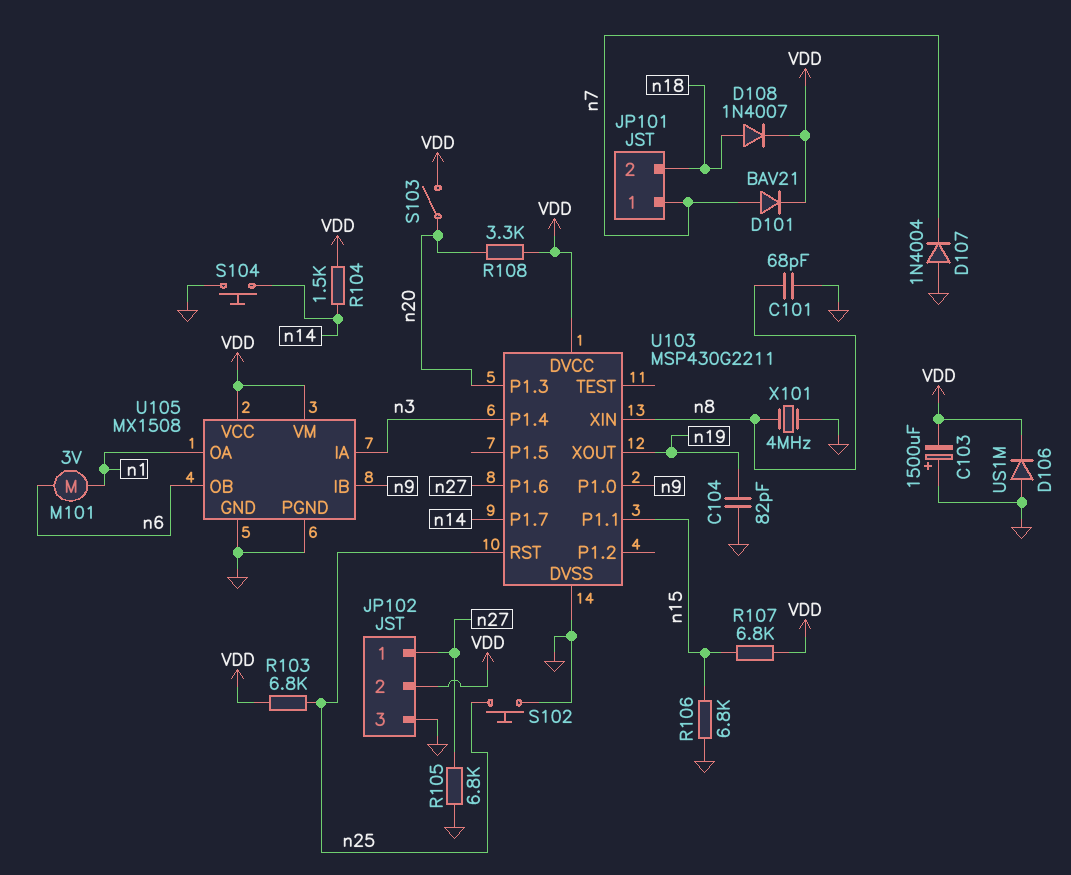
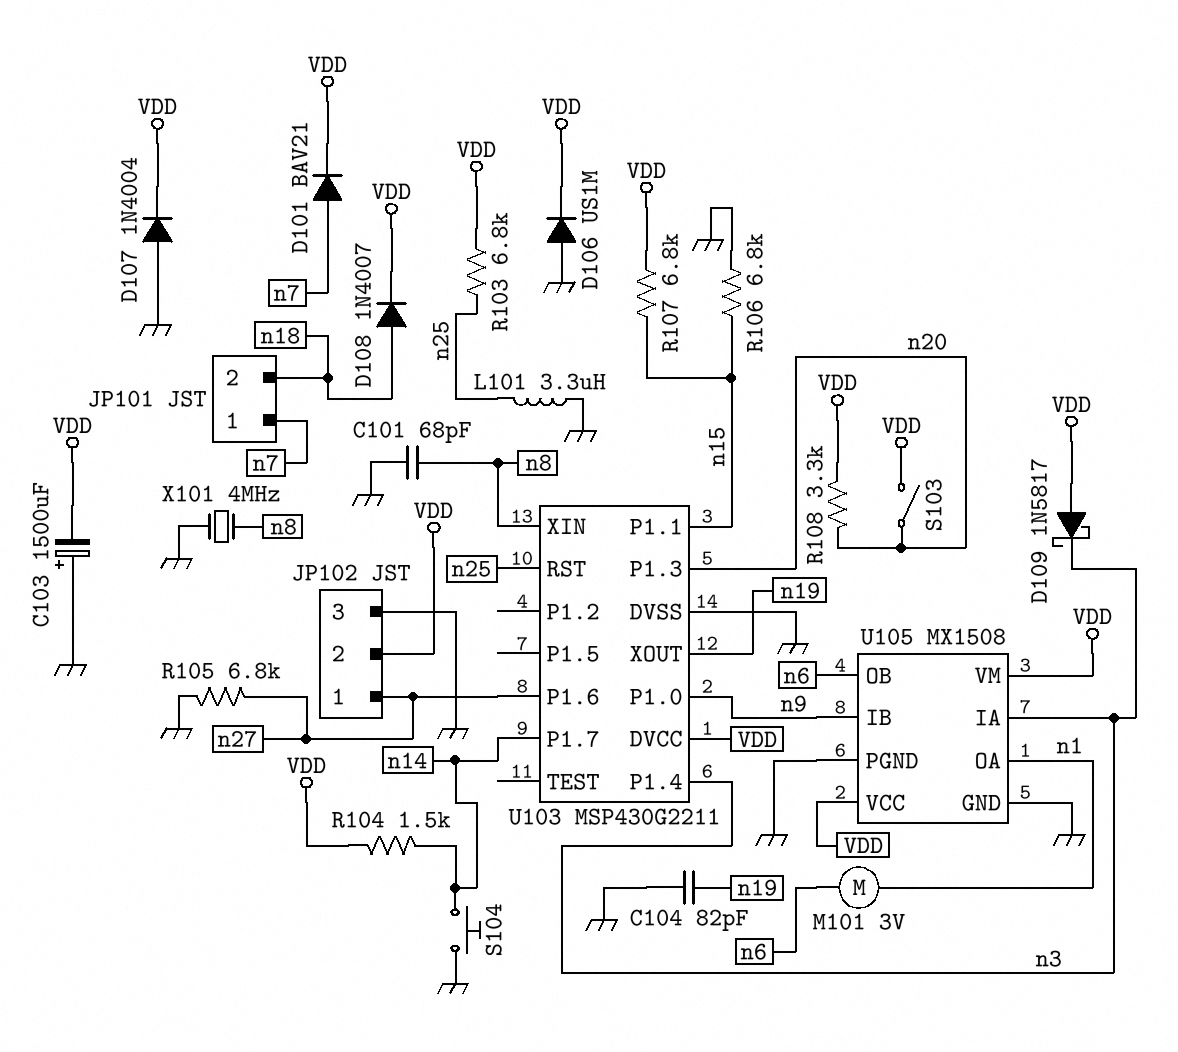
D107: diode 1N4004 (A GND, K n7) -> diode 1N4004 (A GND, K VDD)
D109: none -> schottky 1N5817 (A VDD, K n3)
L101: none -> 3.3uH (GND, n25)
S102: button (GND, n25) -> none

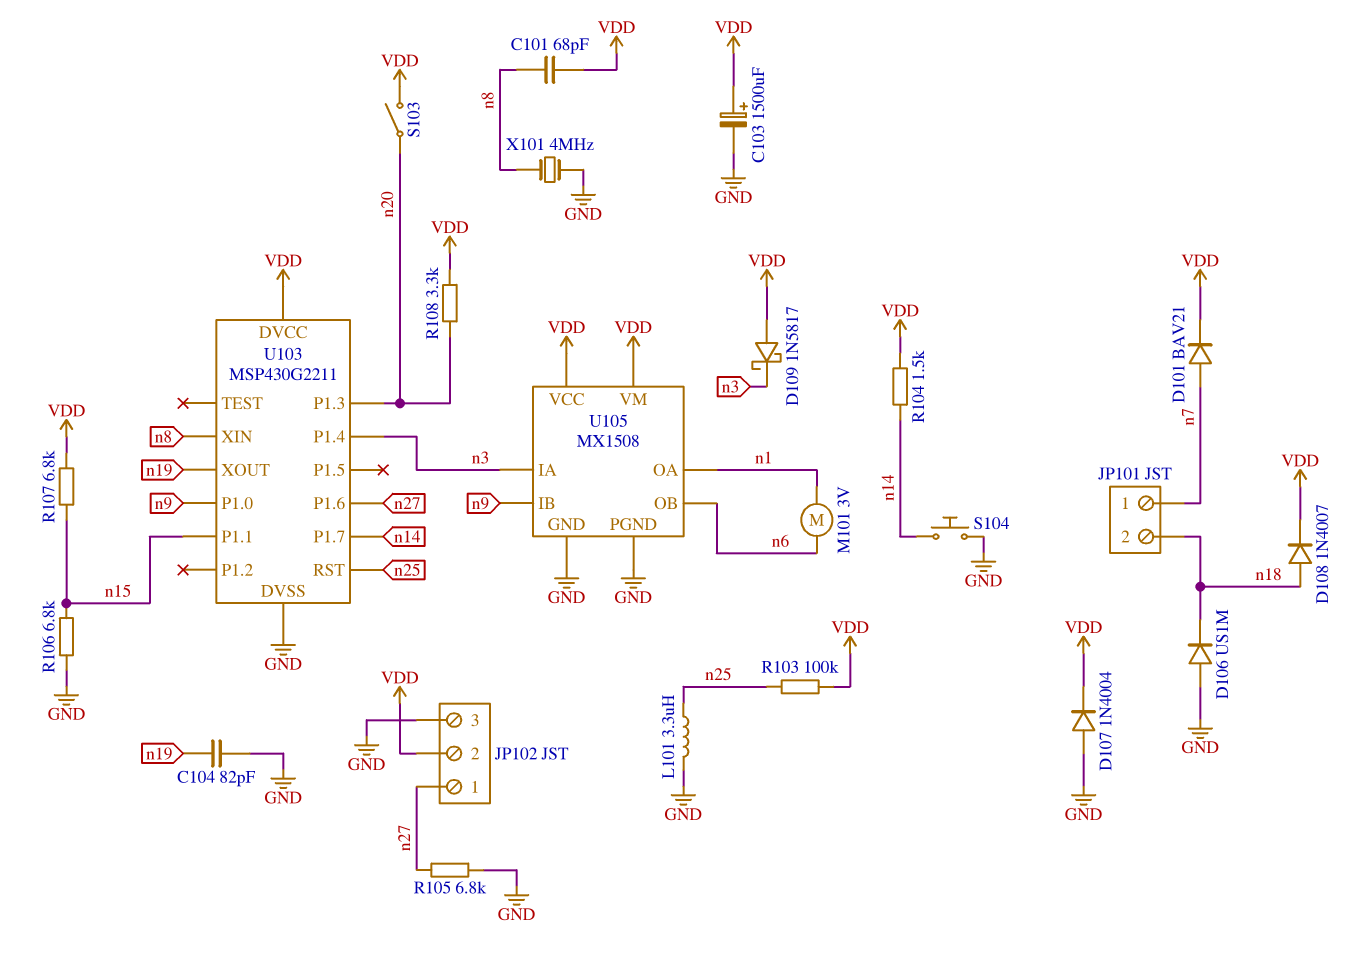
C101: 68pF (GND, n8) -> 68pF (VDD, n8)
C103: 1500uF (plus GND, minus VDD) -> 1500uF (plus VDD, minus GND)
D106: diode US1M (A GND, K VDD) -> diode US1M (A GND, K n18)
R103: 6.8k (VDD, n25) -> 100k (VDD, n25)

